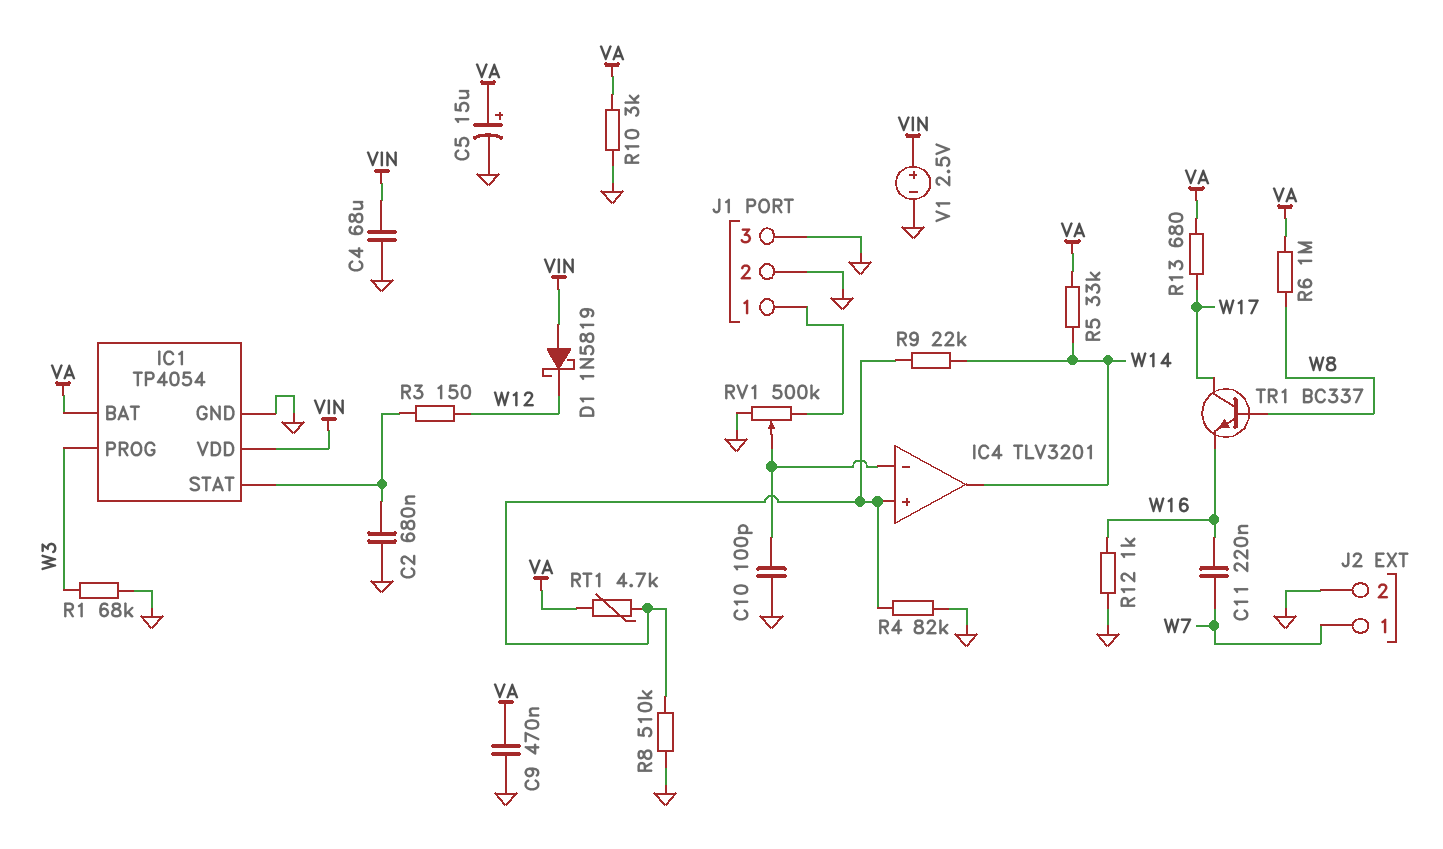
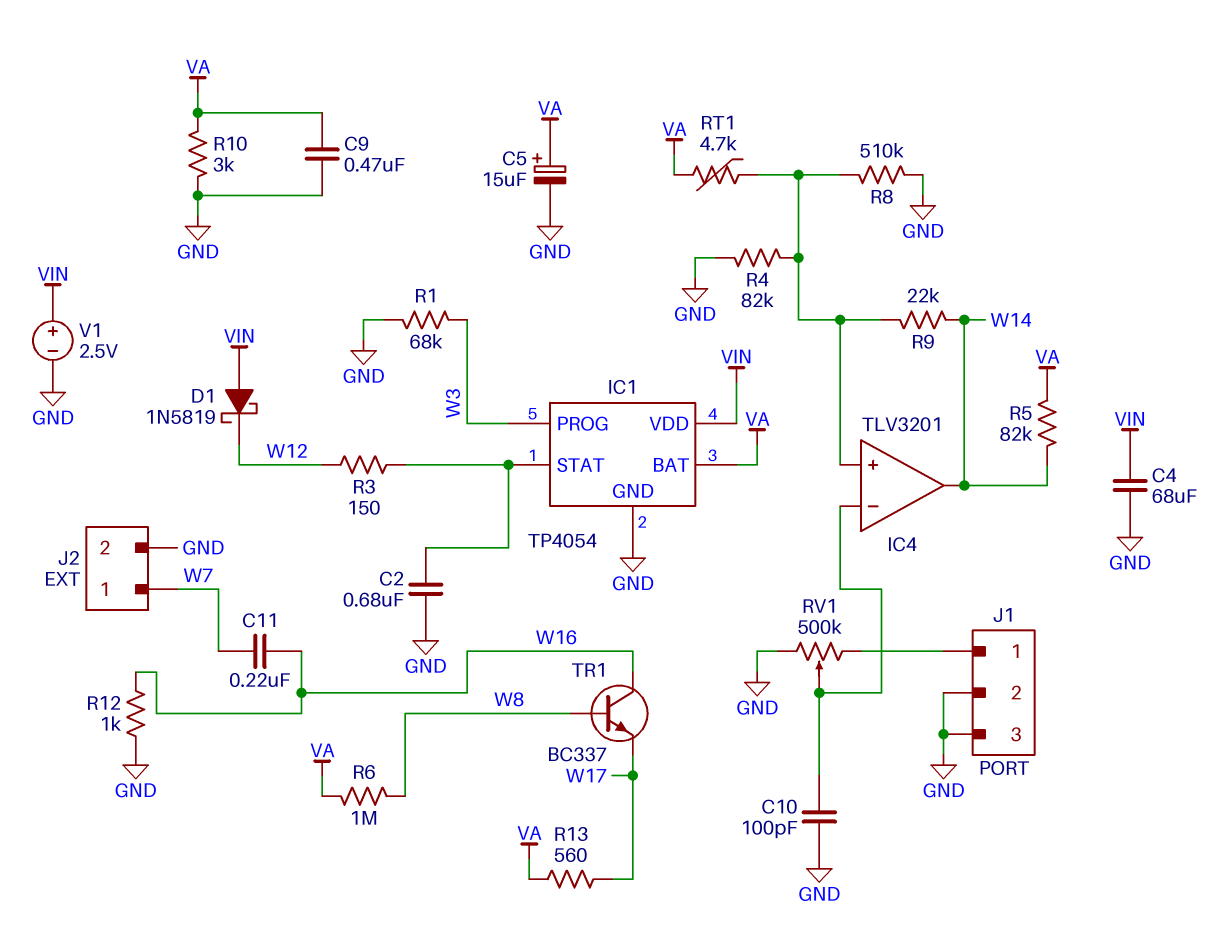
R5: 33k (VA, W14) -> 82k (VA, W14)
R13: 680 (VA, W17) -> 560 (VA, W17)
TR1: NPN BC337 (B W8, C W17, E W16) -> NPN BC337 (B W8, C W16, E W17)

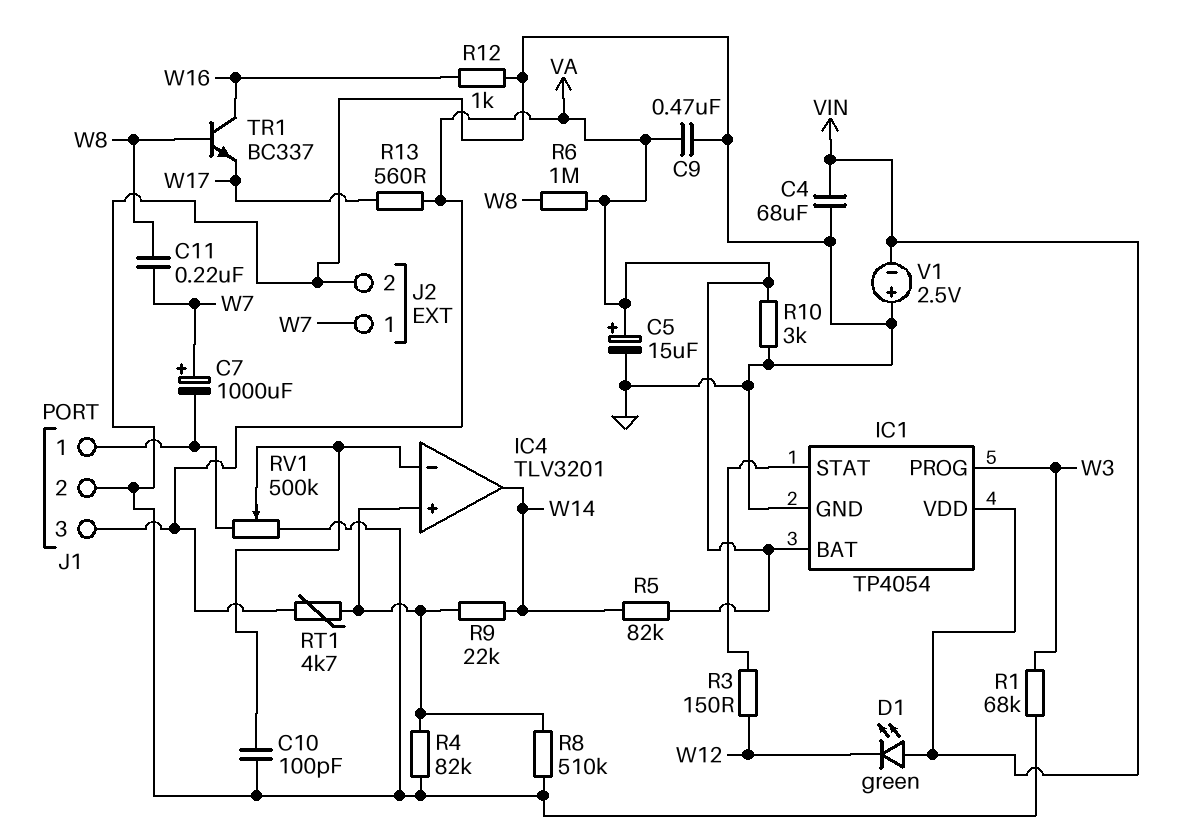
C2: 680nF (GND, IC1/STAT) -> none
C7: none -> 1000uF (plus W7, minus J1/1)
C11: 220nF (W7, W16) -> 220nF (W7, W8)
D1: schottky 1N5819 (A VIN, K W12) -> LED green (A VIN, K W12)
J1 pin 3: GND -> VA
V1: 2.5V (plus VIN, minus GND) -> 2.5V (plus GND, minus VIN)

